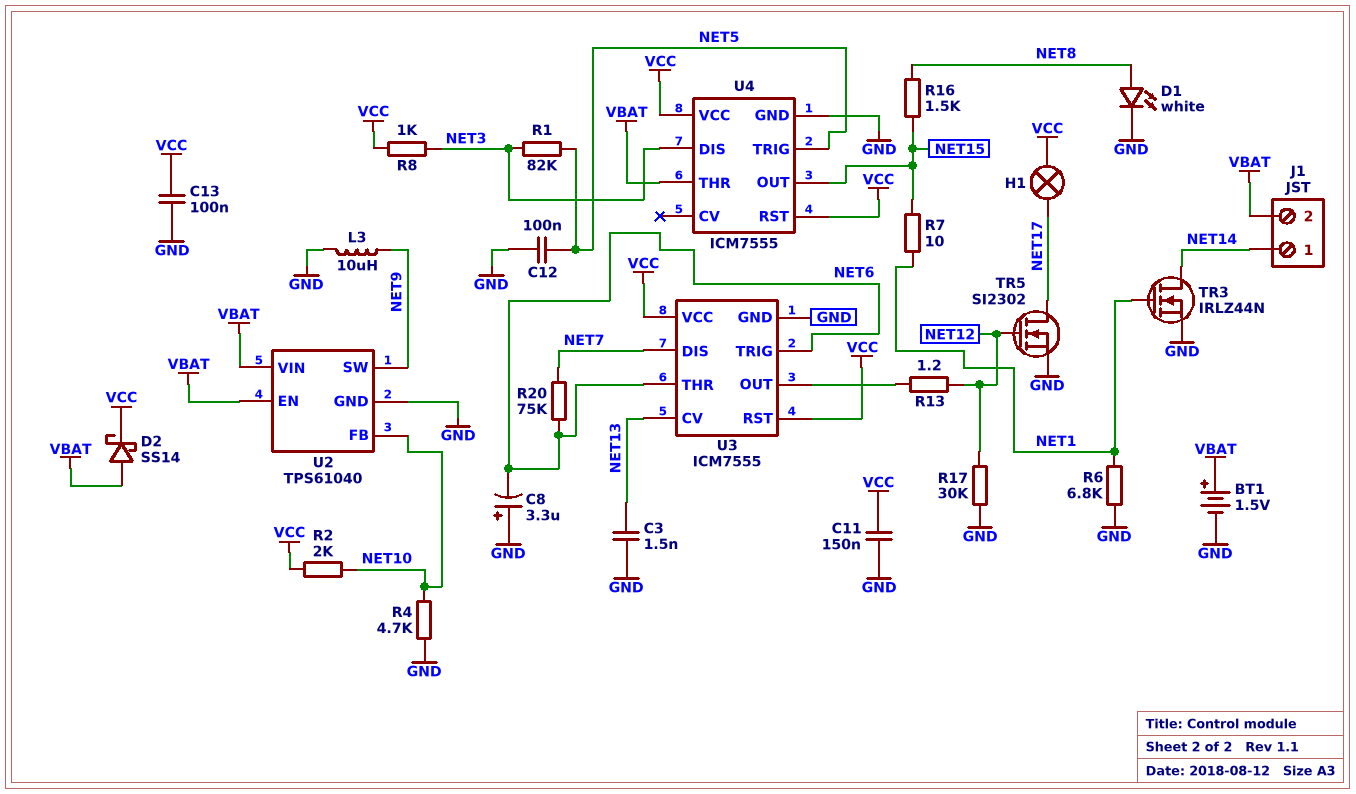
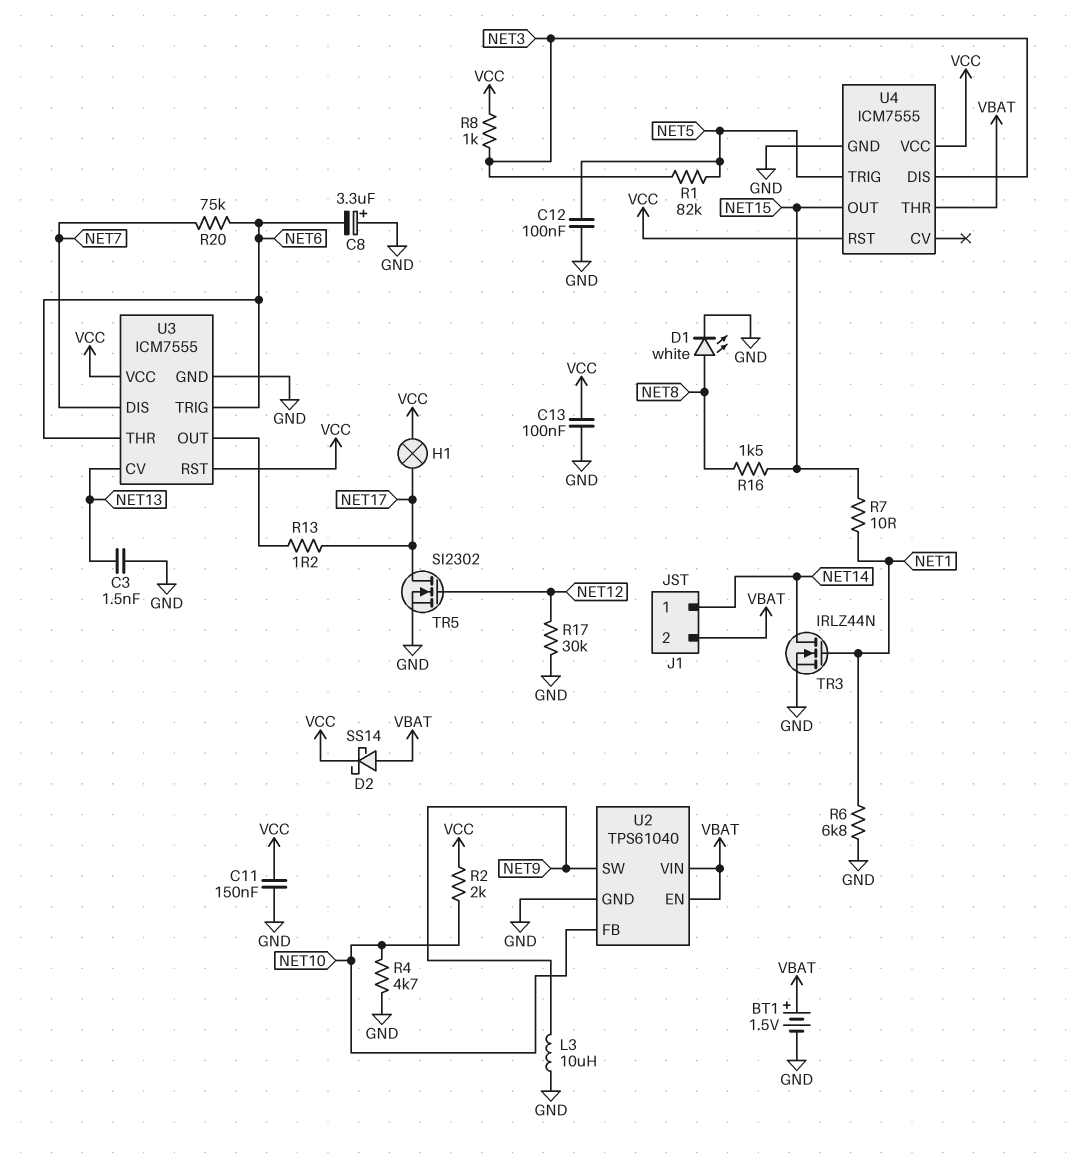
R13: 1.2 (NET12, U3/OUT) -> 1.2 (NET17, U3/OUT)

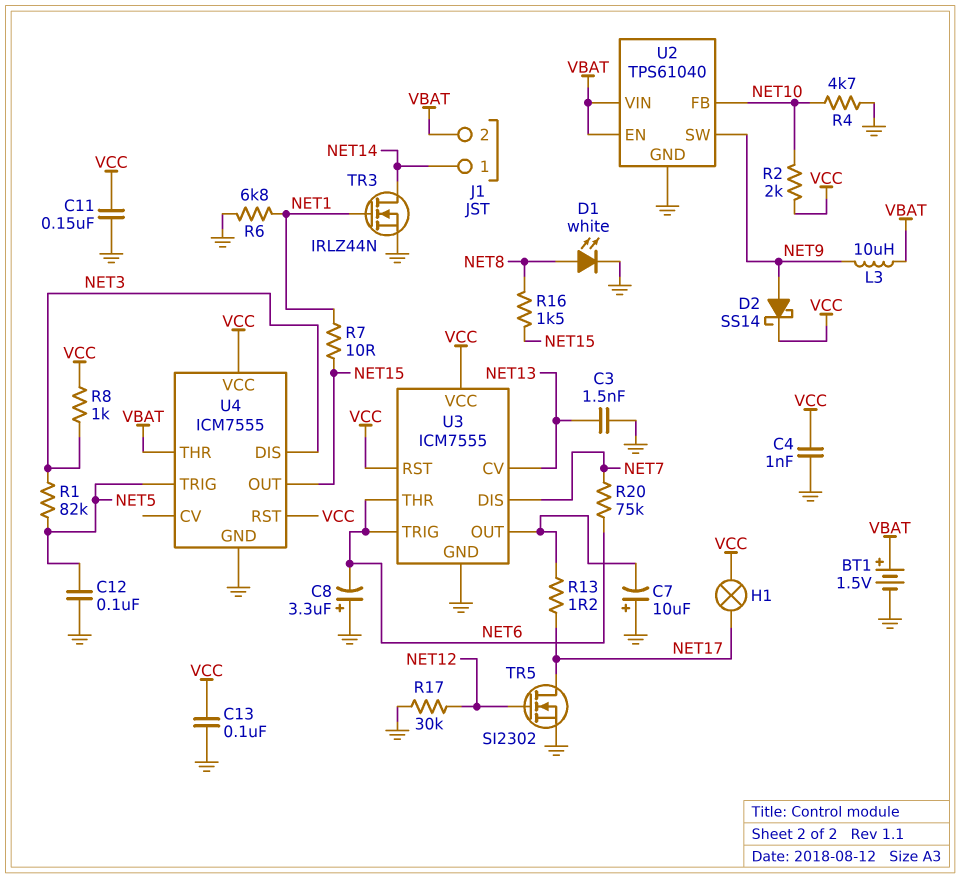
C4: none -> 1nF (GND, VCC)
C7: none -> 10uF (plus GND, minus U3/OUT)
D2: schottky SS14 (A VBAT, K VCC) -> schottky SS14 (A NET9, K VCC)
L3: 10uH (GND, NET9) -> 10uH (NET9, VBAT)

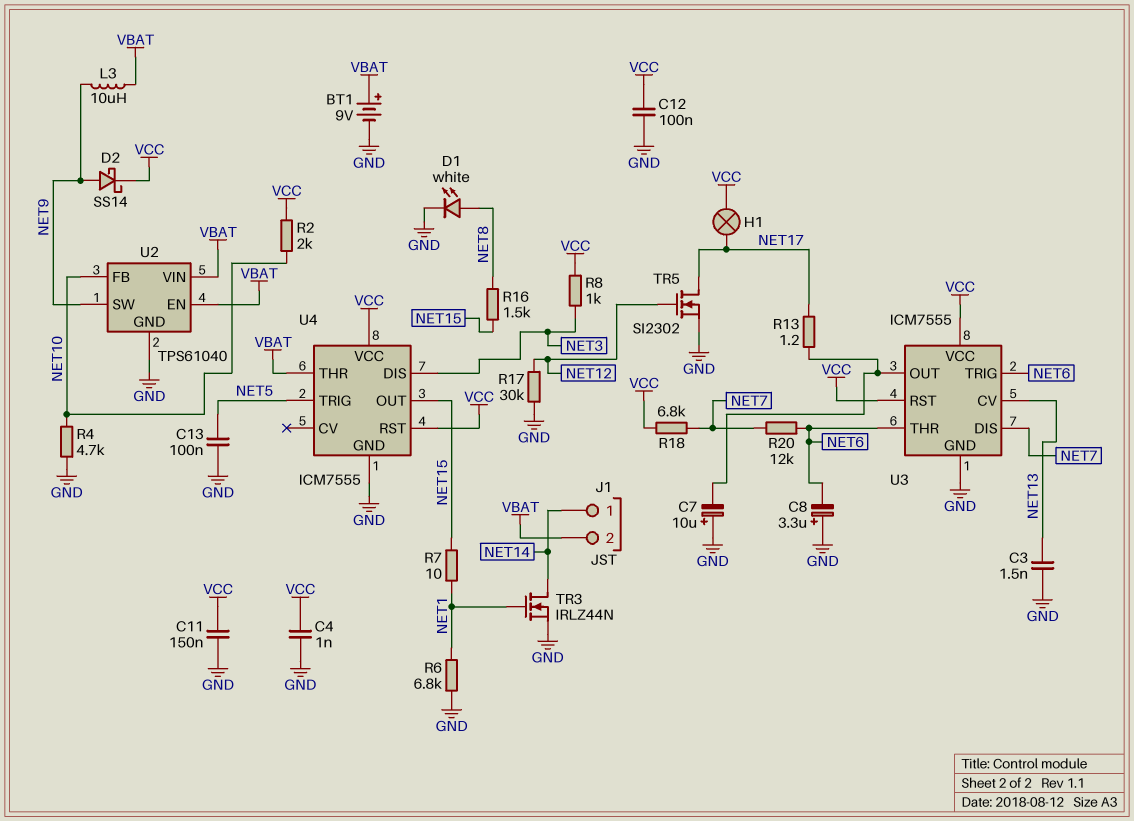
BT1: 1.5V (plus VBAT, minus GND) -> 9V (plus VBAT, minus GND)
C12: 100nF (GND, NET5) -> 100nF (GND, VCC)
C13: 100nF (GND, VCC) -> 100nF (GND, NET5)
R1: 82k (NET3, NET5) -> none
R18: none -> 6.8k (NET7, VCC)
R20: 75k (NET6, NET7) -> 12k (NET6, NET7)

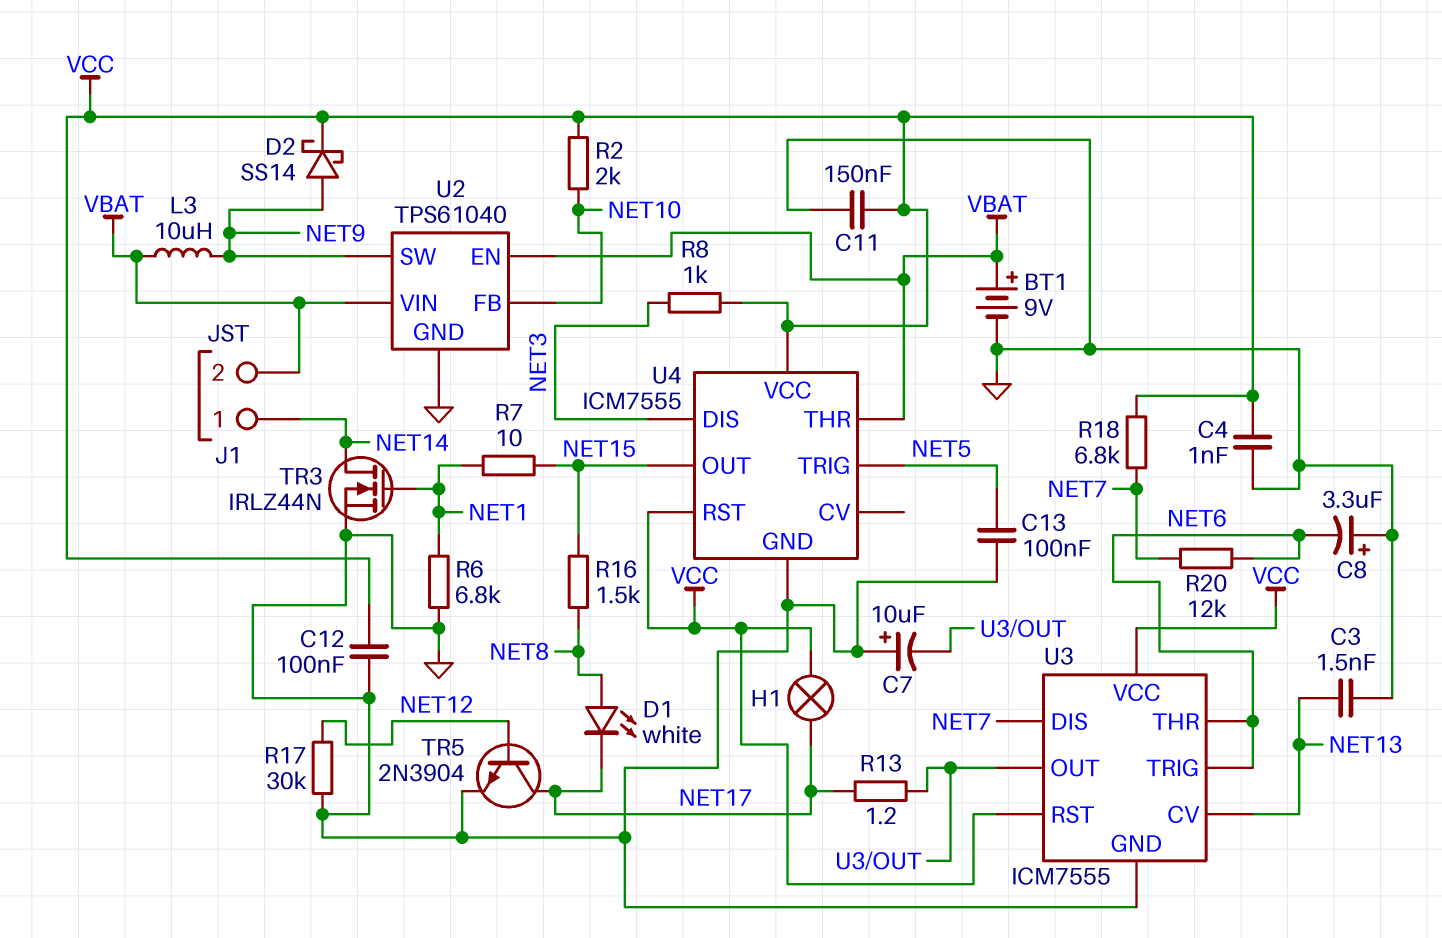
D1: LED white (A NET8, K GND) -> LED white (A NET8, K NET17)
R4: 4.7k (GND, NET10) -> none
TR5: NMOS SI2302 (G NET12, D NET17, S GND) -> NPN 2N3904 (B NET12, C NET17, E GND)

